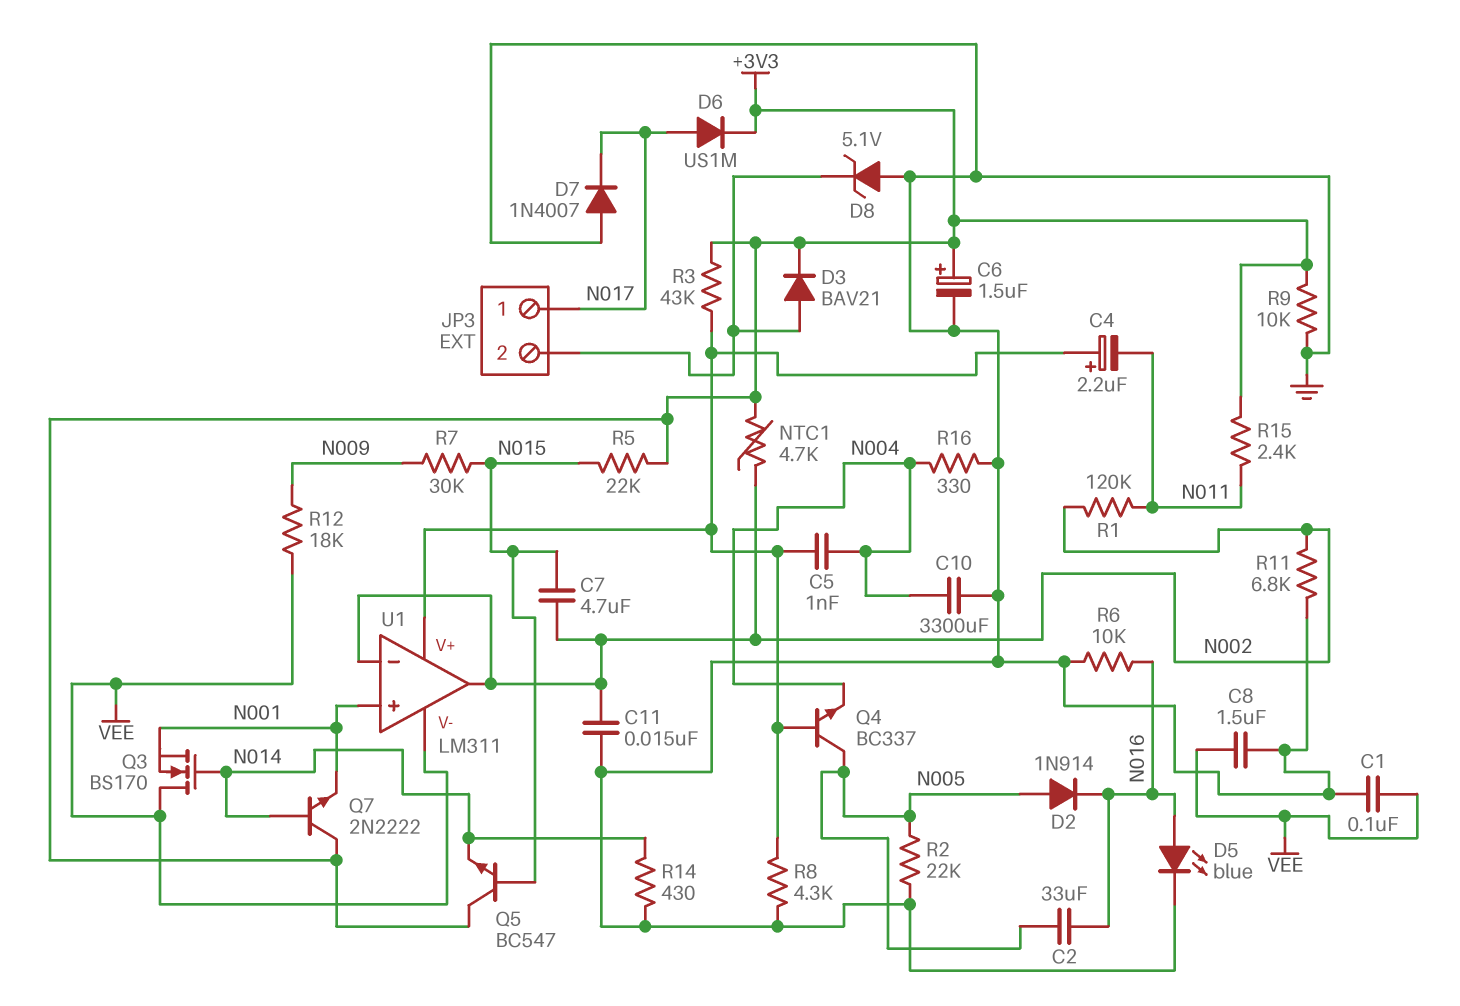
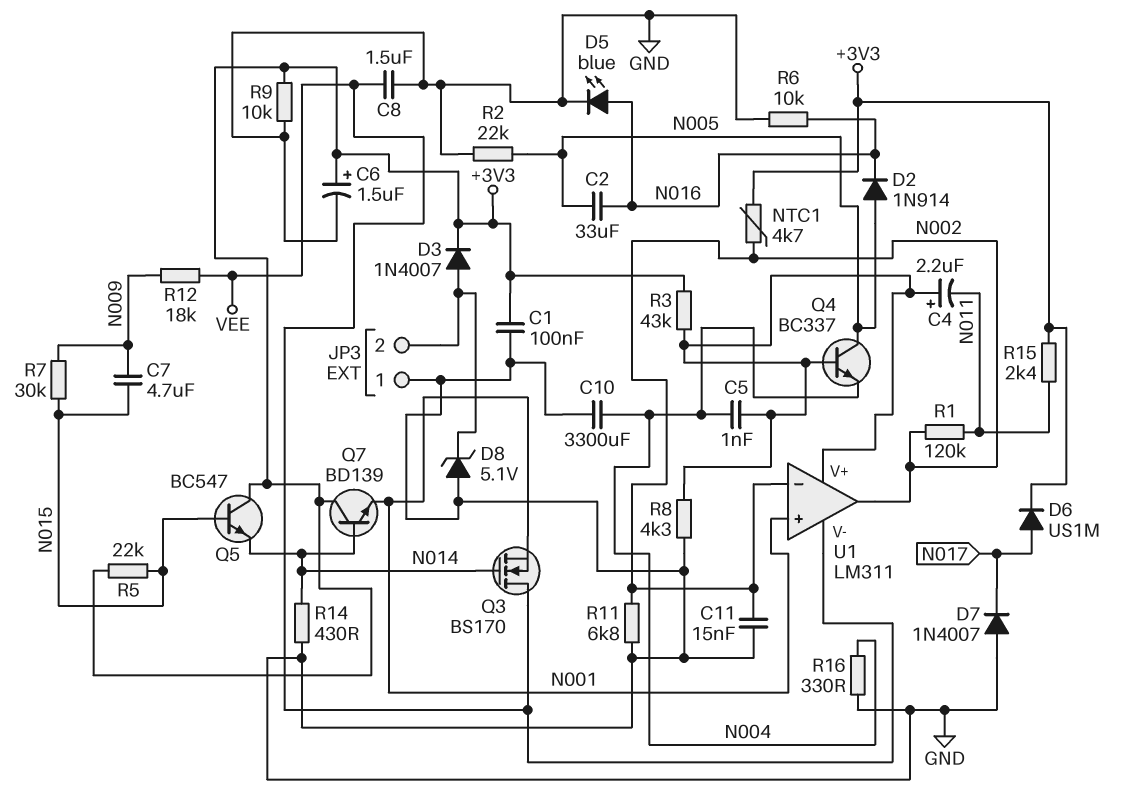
C1: 100nF (GND, VEE) -> 100nF (+3V3, GND)
C7: 4.7uF (N002, N015) -> 4.7uF (N009, N015)
D3: diode BAV21 (A JP3/2, K +3V3) -> diode 1N4007 (A JP3/2, K +3V3)
JP3 pin 1: N017 -> GND
Q7: NPN 2N2222 (B N014, C +3V3, E N001) -> NPN BD139 (B N014, C +3V3, E N001)

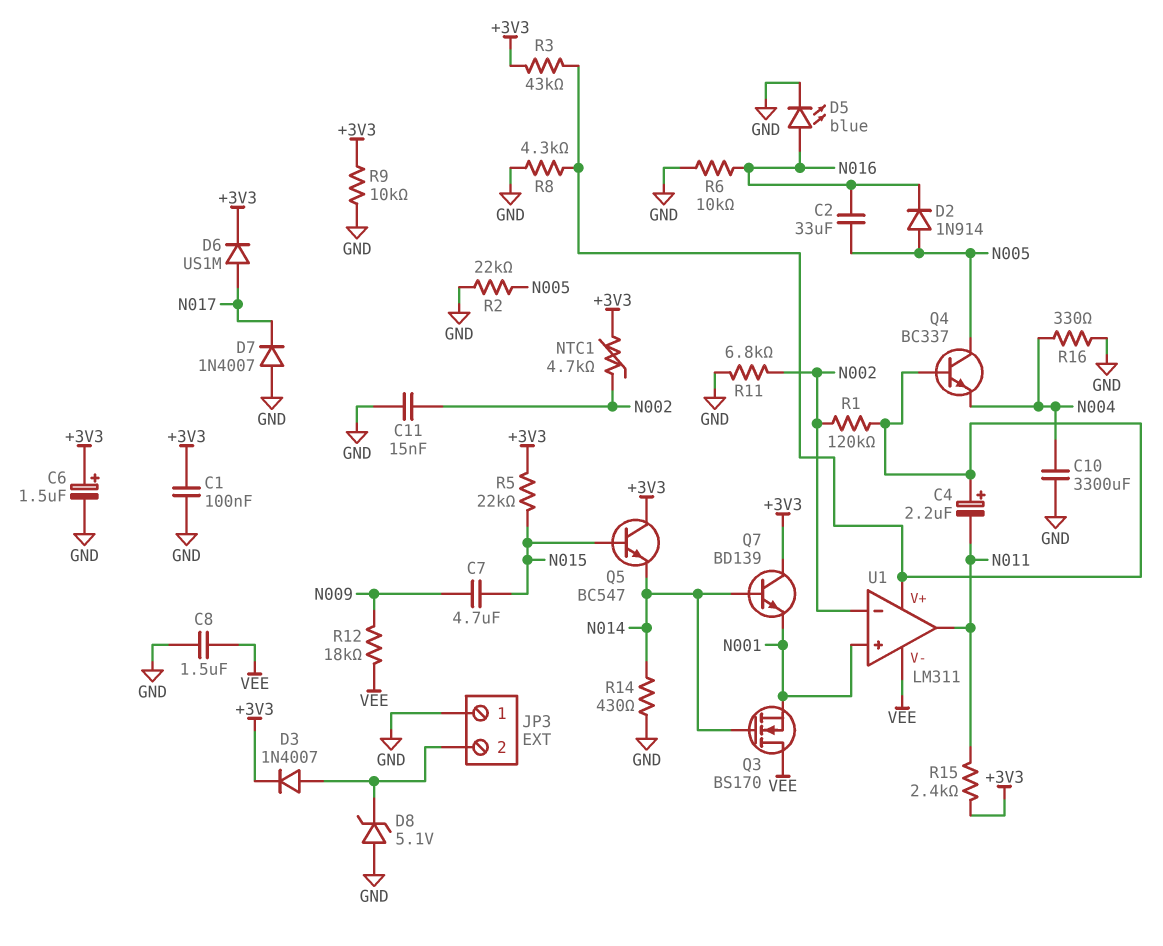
C5: 1nF (N004, U1/V+) -> none
R1: 120k (N002, N011) -> 120k (N002, U1/V+)
R7: 30k (N009, N015) -> none
U1 pin out: N002 -> N011

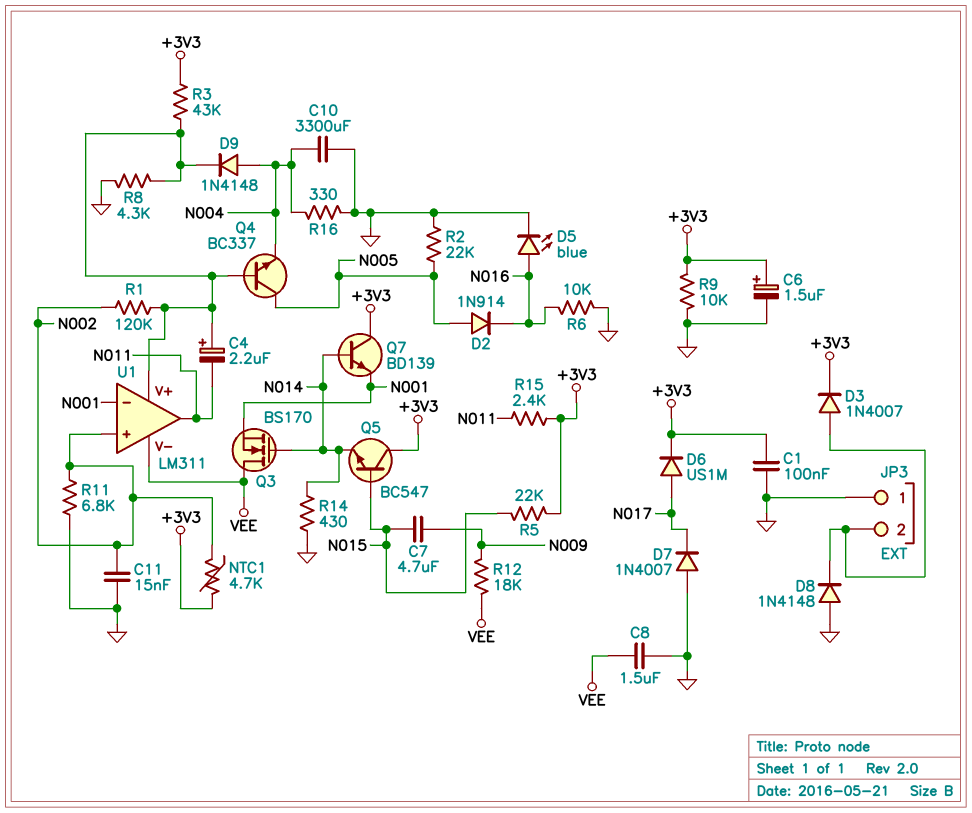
C2: 33uF (N005, N016) -> none
D8: zener 5.1V (A GND, K JP3/2) -> diode 1N4148 (A GND, K JP3/2)
D9: none -> diode 1N4148 (A N004, K U1/V+)
U1 pin in+: N001 -> N002
U1 pin in-: N002 -> N001

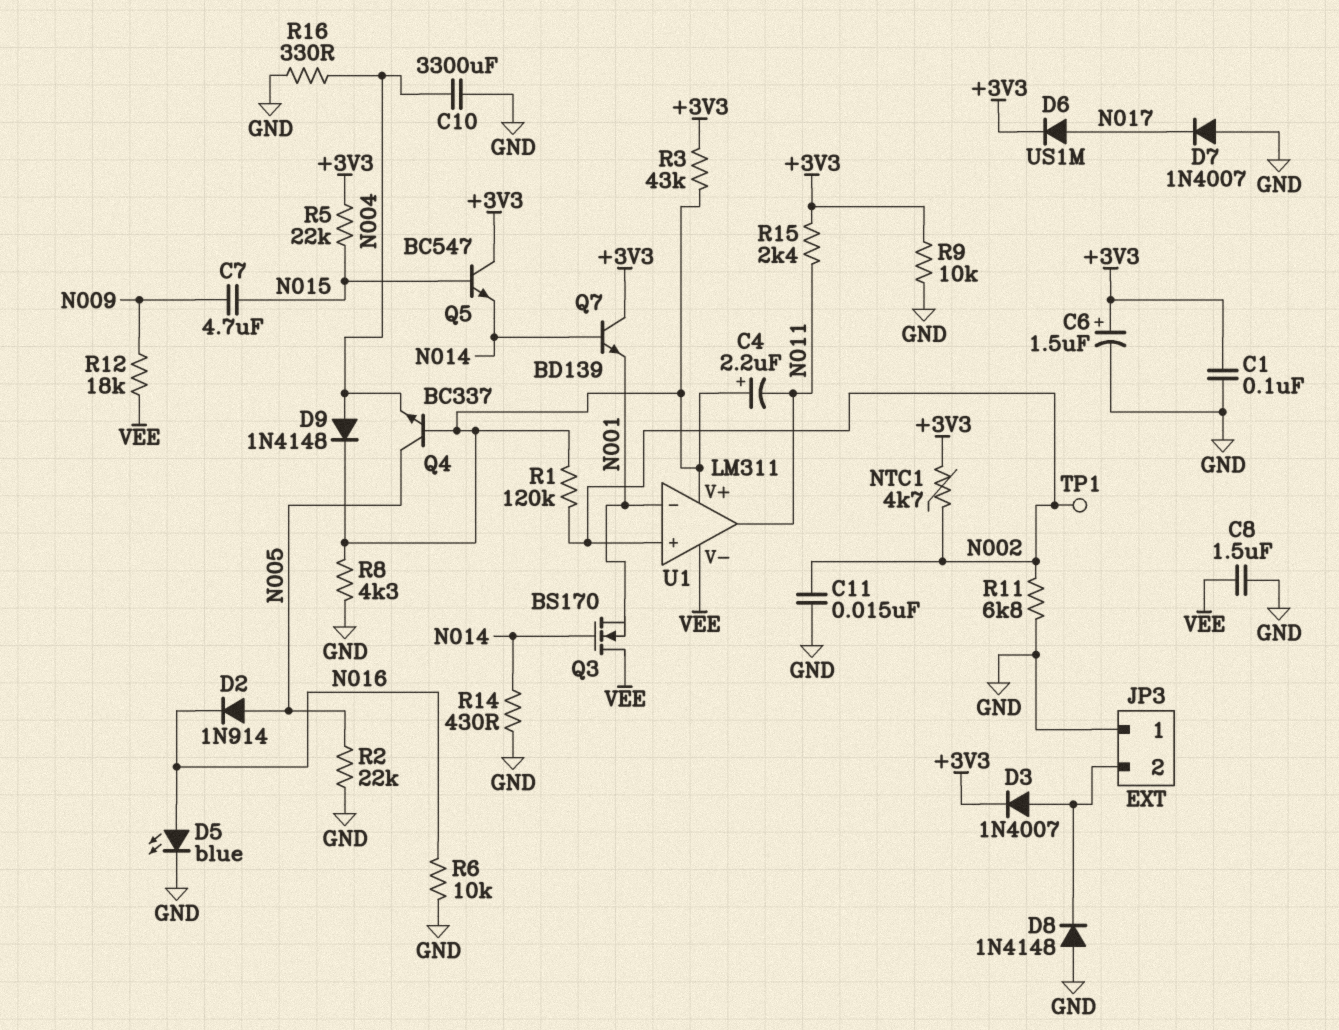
TP1: none -> test point (N002)

